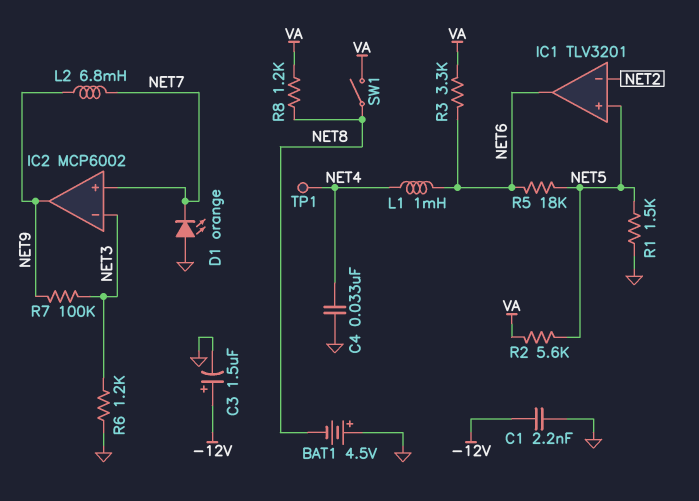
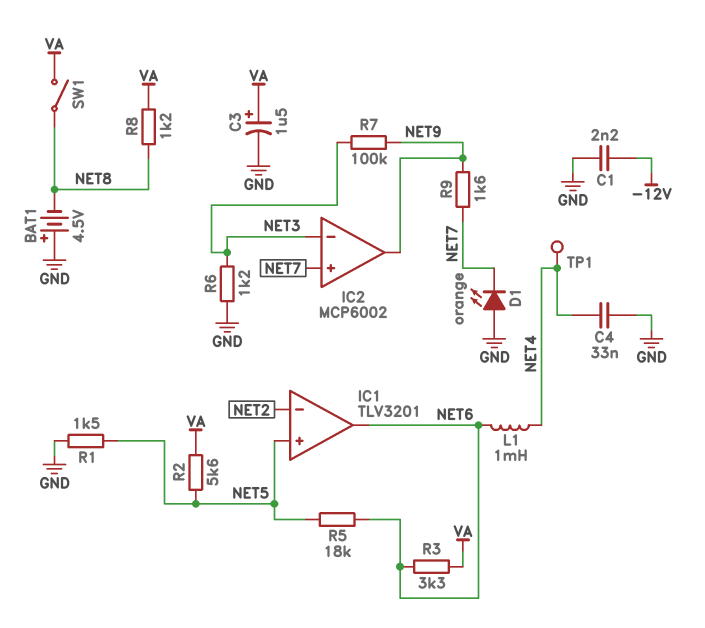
C3: 1.5uF (plus -12V, minus GND) -> 1.5uF (plus VA, minus GND)
L2: 6.8mH (NET7, NET9) -> none
R9: none -> 1.6k (NET7, NET9)

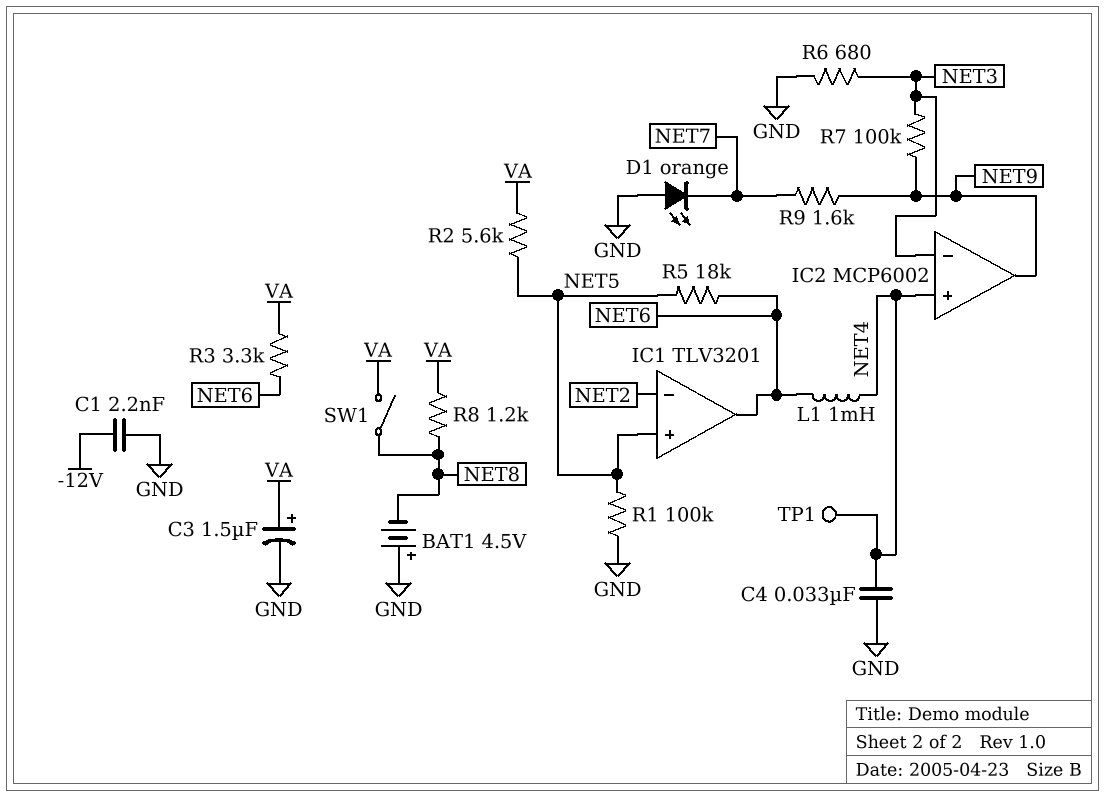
IC2 pin in+: NET7 -> NET4
R1: 1.5k (GND, NET5) -> 100k (GND, NET5)
R6: 1.2k (GND, NET3) -> 680 (GND, NET3)

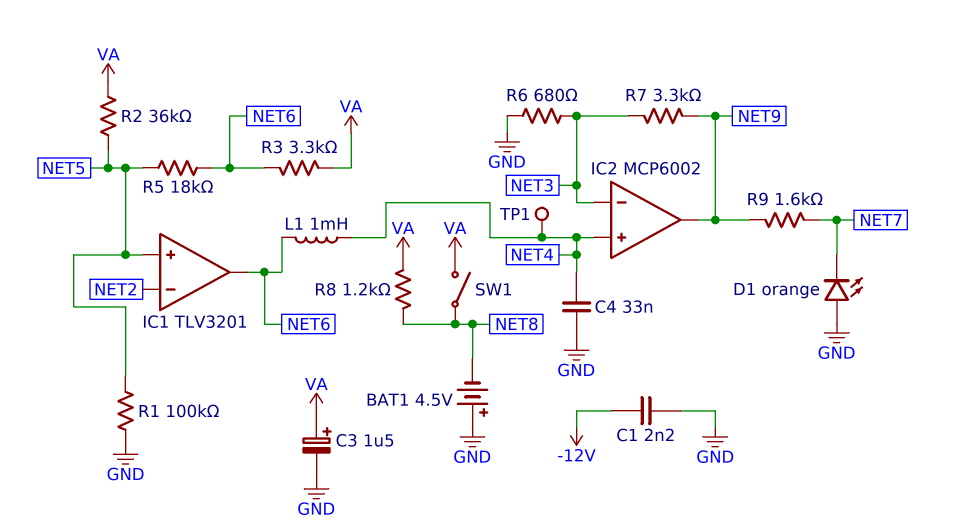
R2: 5.6k (NET5, VA) -> 36k (NET5, VA)
R7: 100k (NET3, NET9) -> 3.3k (NET3, NET9)

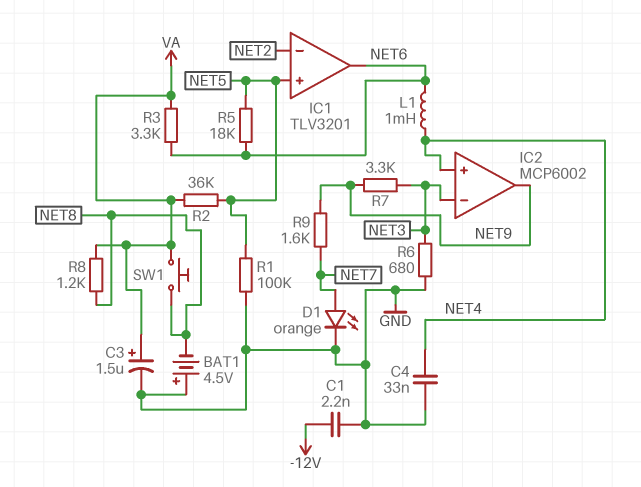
D1: LED orange (A GND, K NET7) -> LED orange (A NET7, K GND)
SW1: switch (NET8, VA) -> button (NET8, VA)
TP1: test point (NET4) -> none

